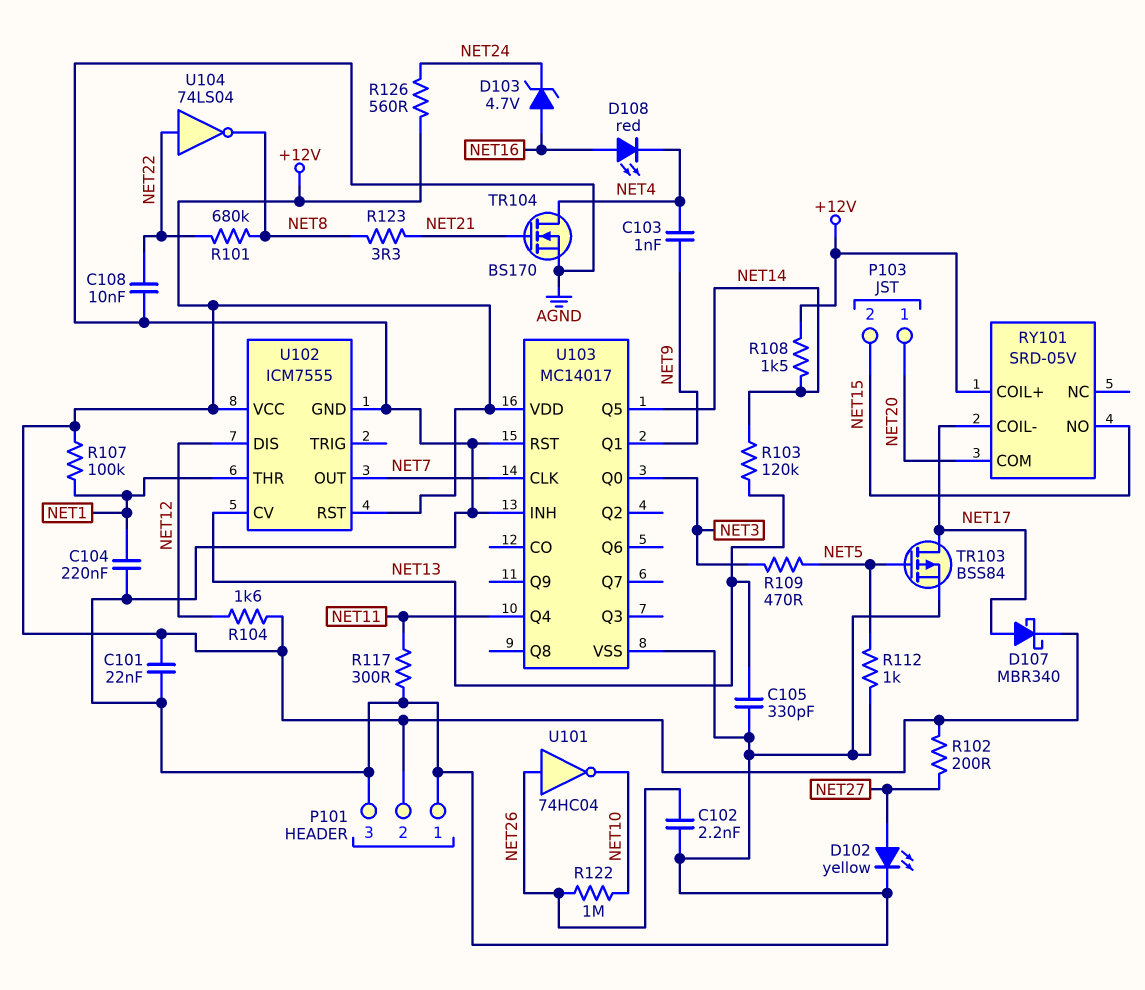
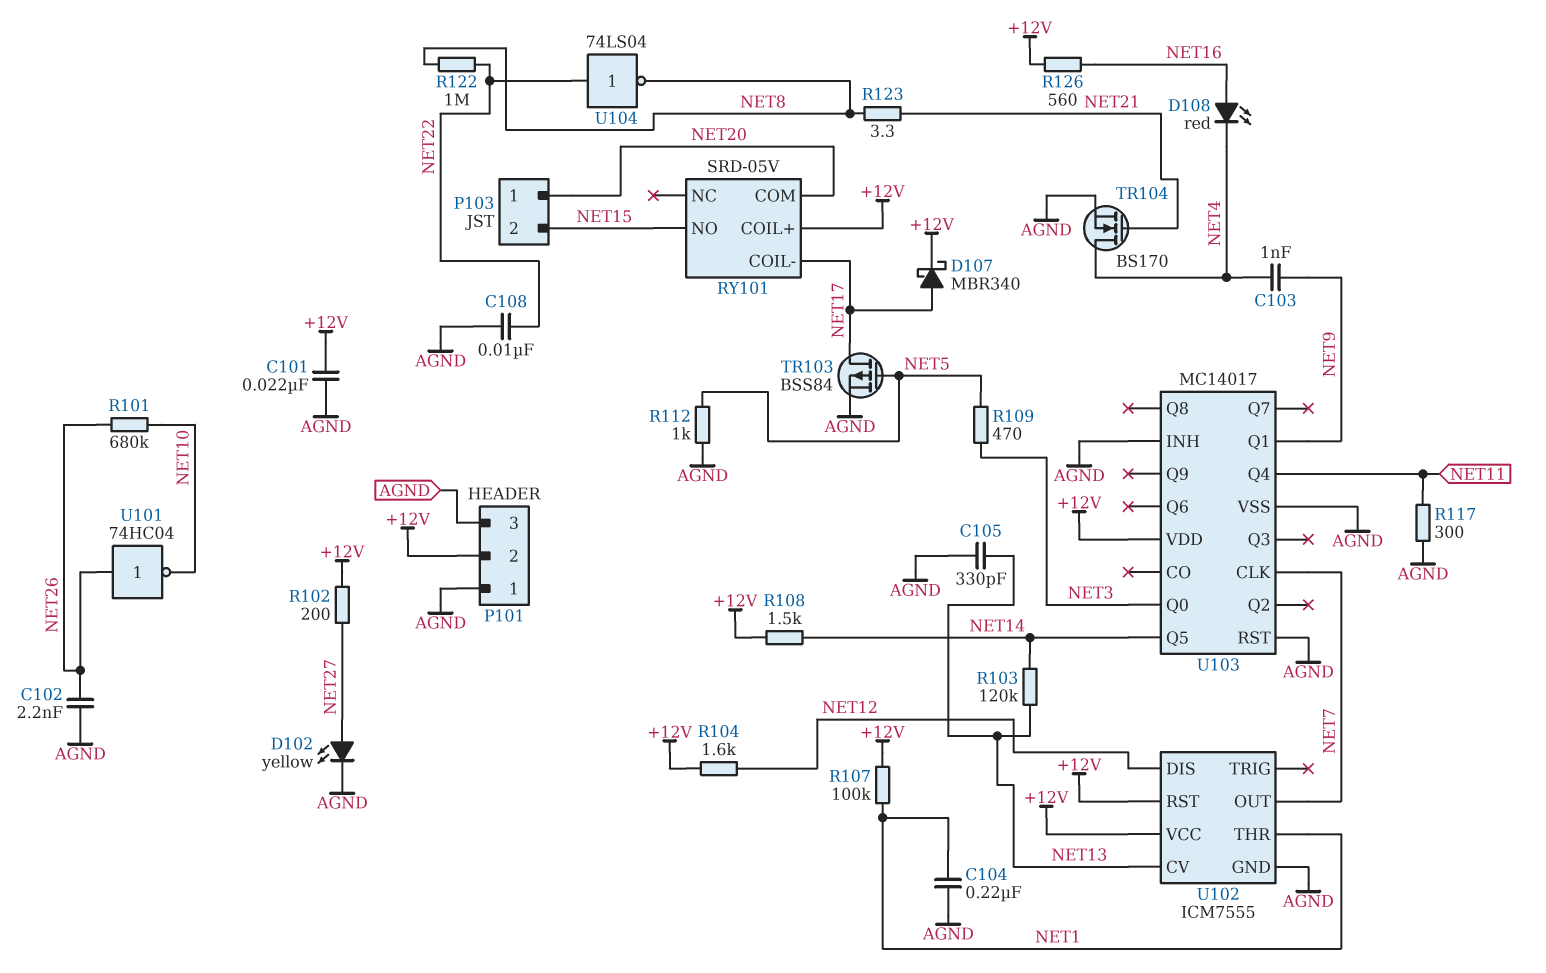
D103: zener 4.7V (A NET16, K NET24) -> none
R101: 680k (NET8, NET22) -> 680k (NET10, NET26)
R122: 1M (NET10, NET26) -> 1M (NET8, NET22)
R126: 560 (+12V, NET24) -> 560 (+12V, NET16)

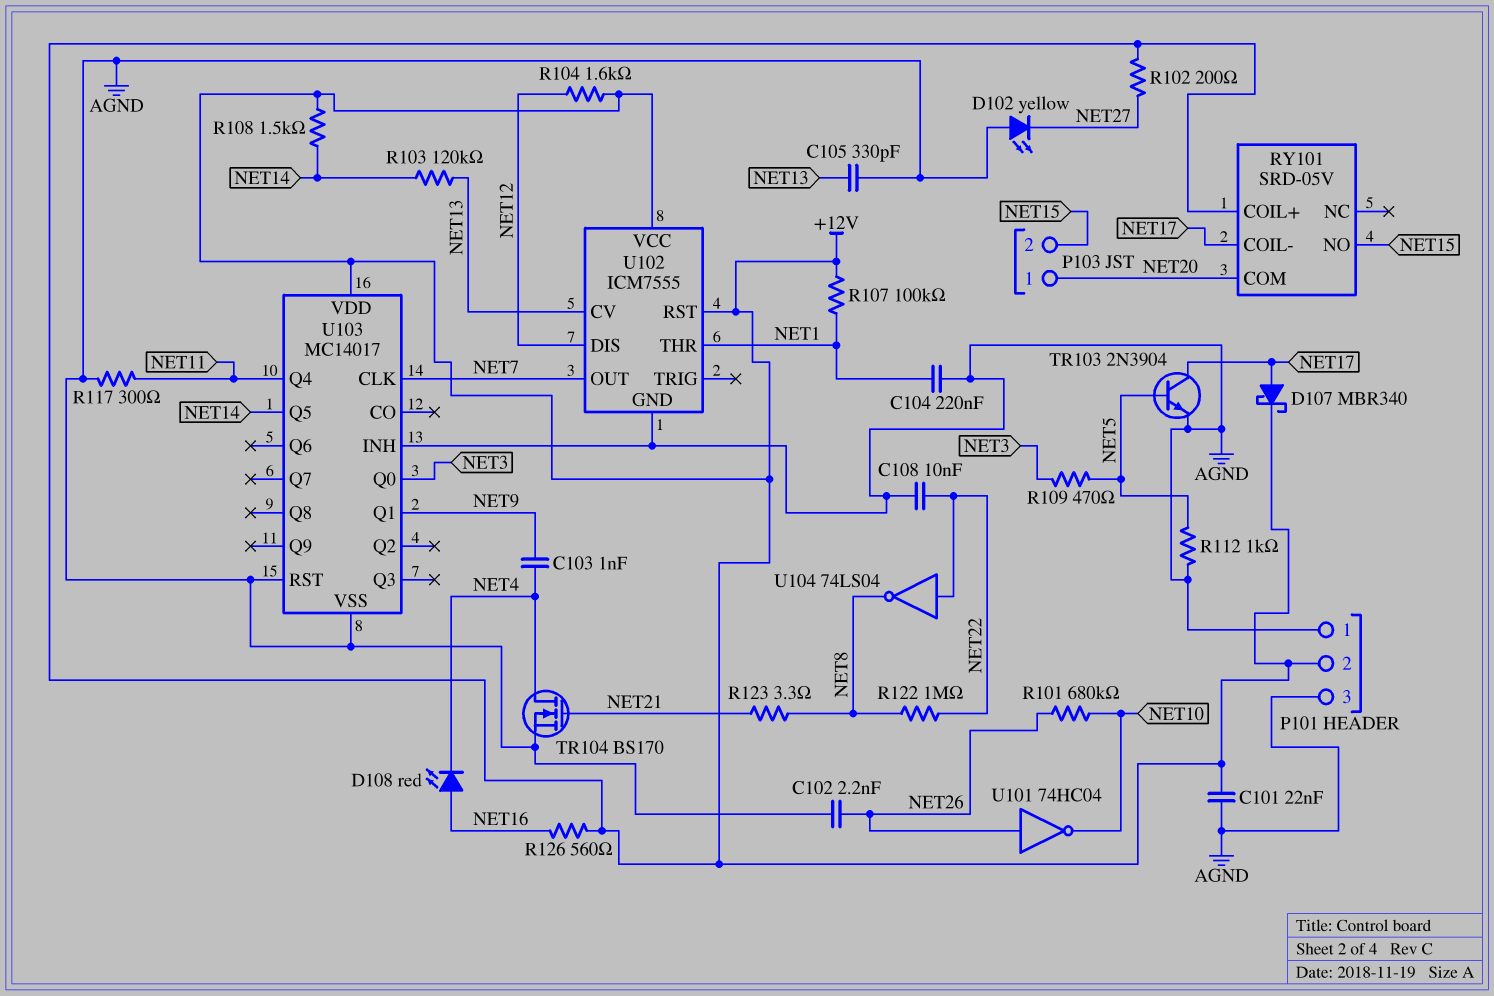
D102: LED yellow (A NET27, K AGND) -> LED yellow (A AGND, K NET27)
TR103: PMOS BSS84 (G NET5, D NET17, S AGND) -> NPN 2N3904 (B NET5, C NET17, E AGND)

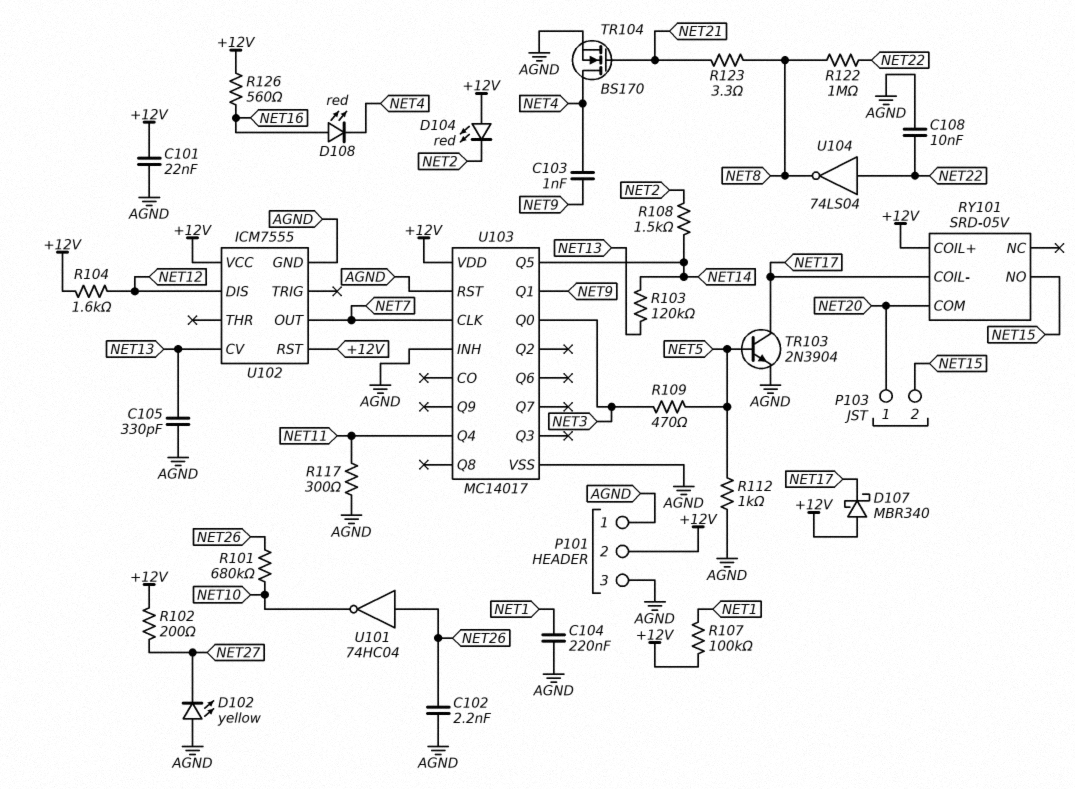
D104: none -> LED red (A +12V, K NET2)
D107: schottky MBR340 (A NET17, K +12V) -> schottky MBR340 (A +12V, K NET17)
R108: 1.5k (+12V, NET14) -> 1.5k (NET2, NET14)
U102 pin THR: NET1 -> none

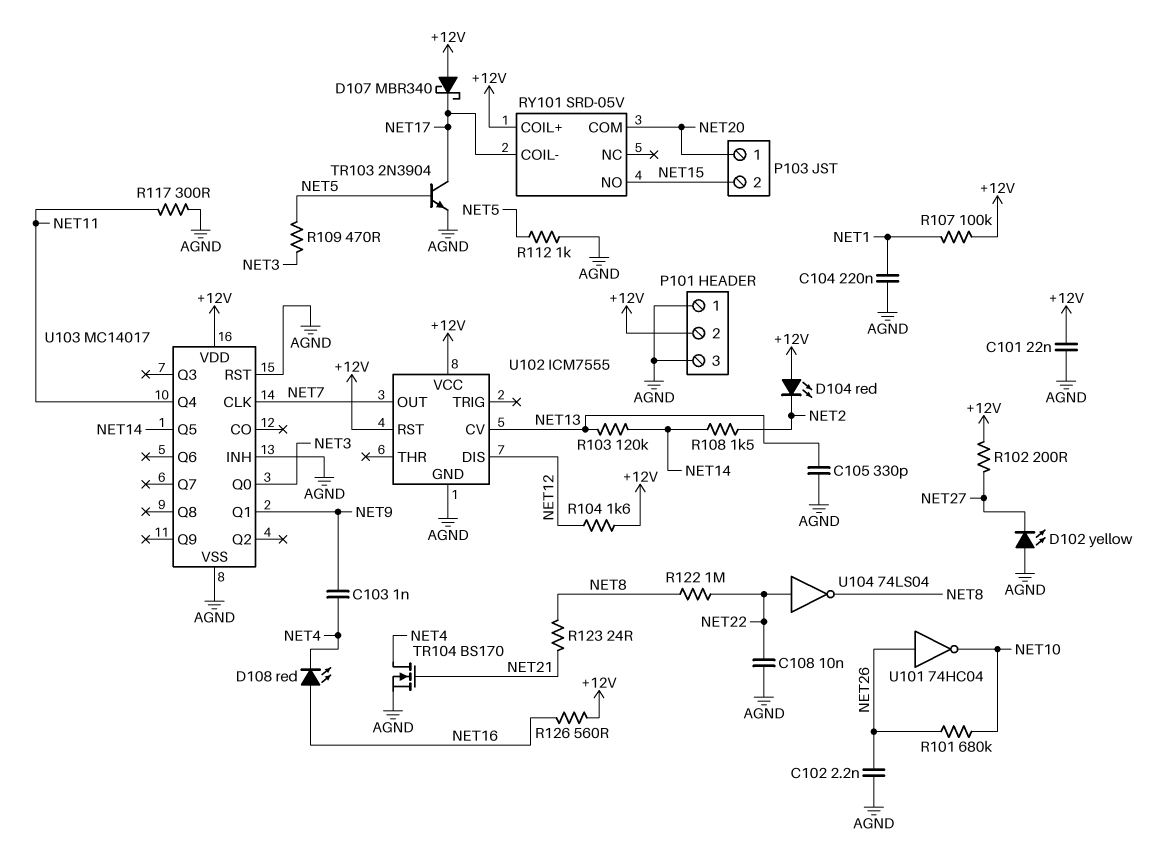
R123: 3.3 (NET8, NET21) -> 24 (NET8, NET21)

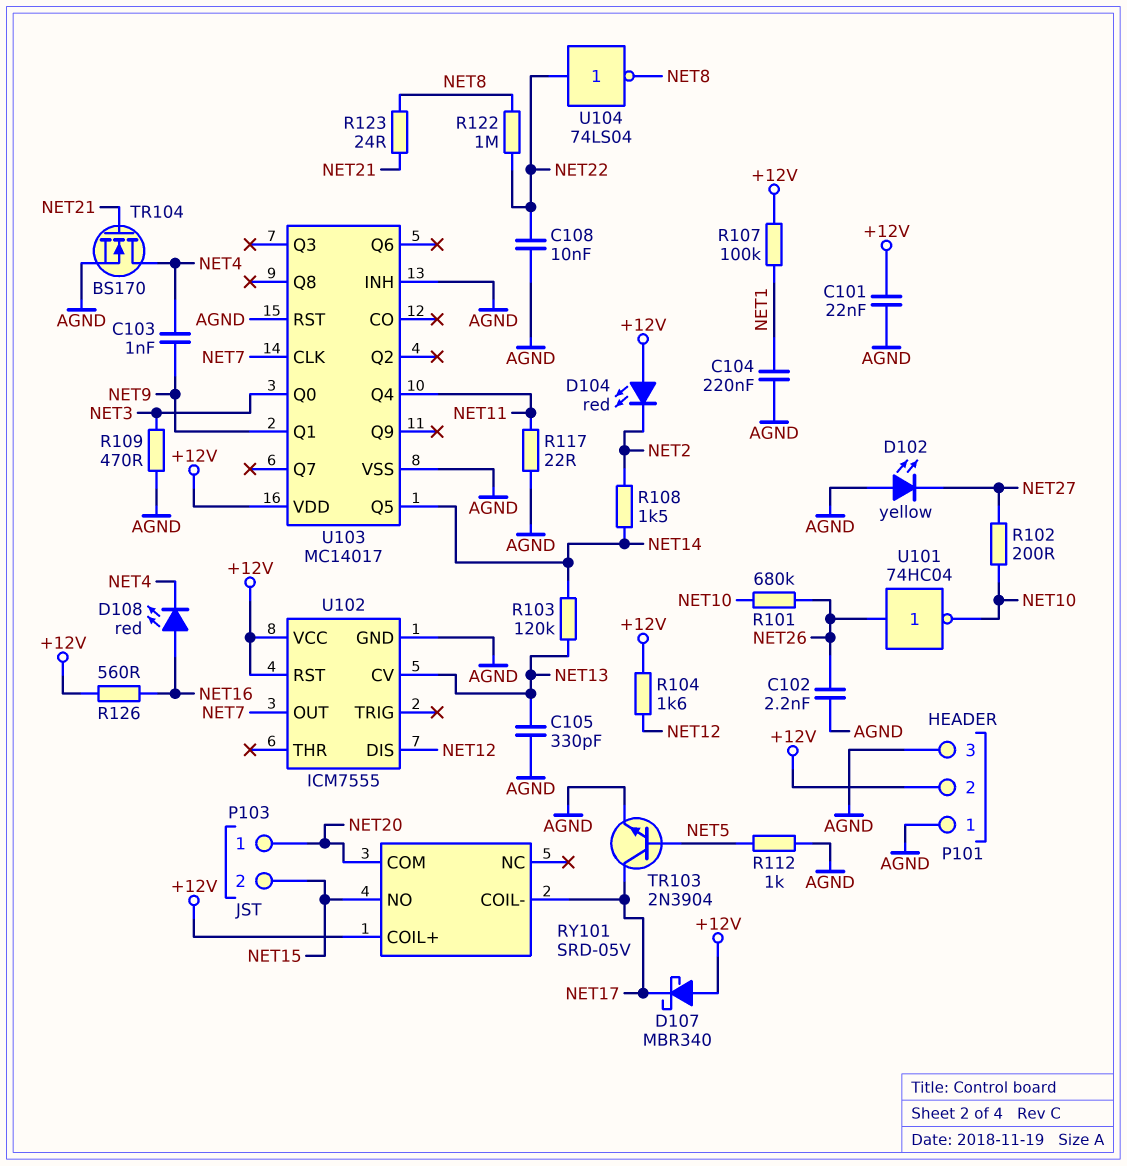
R102: 200 (+12V, NET27) -> 200 (NET10, NET27)
R109: 470 (NET3, NET5) -> 470 (AGND, NET3)
R117: 300 (AGND, NET11) -> 22 (AGND, NET11)

